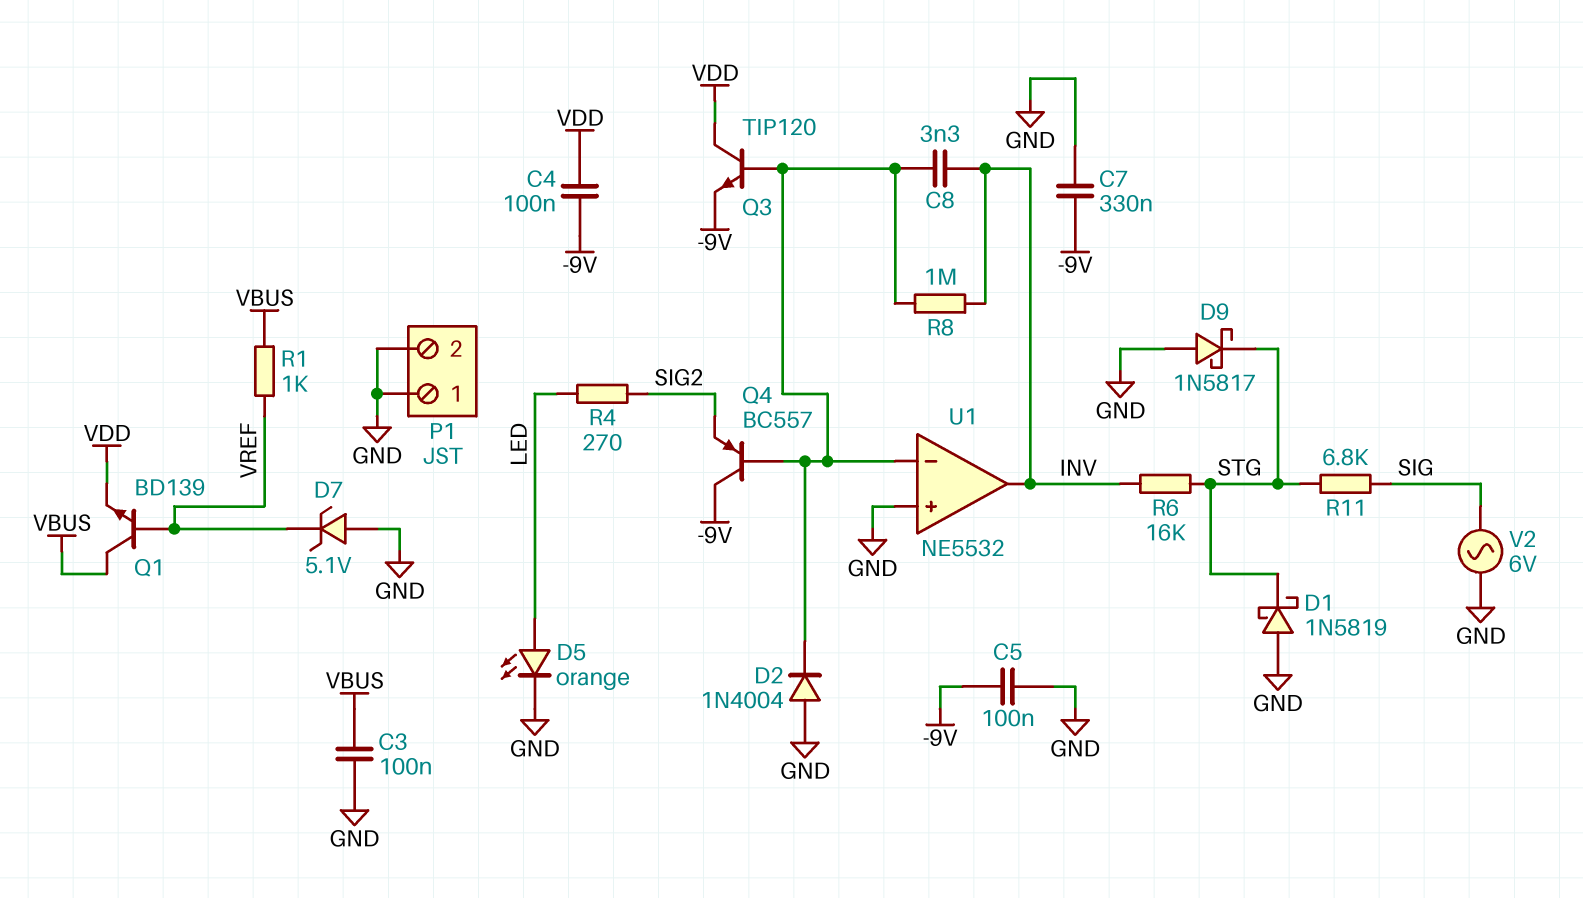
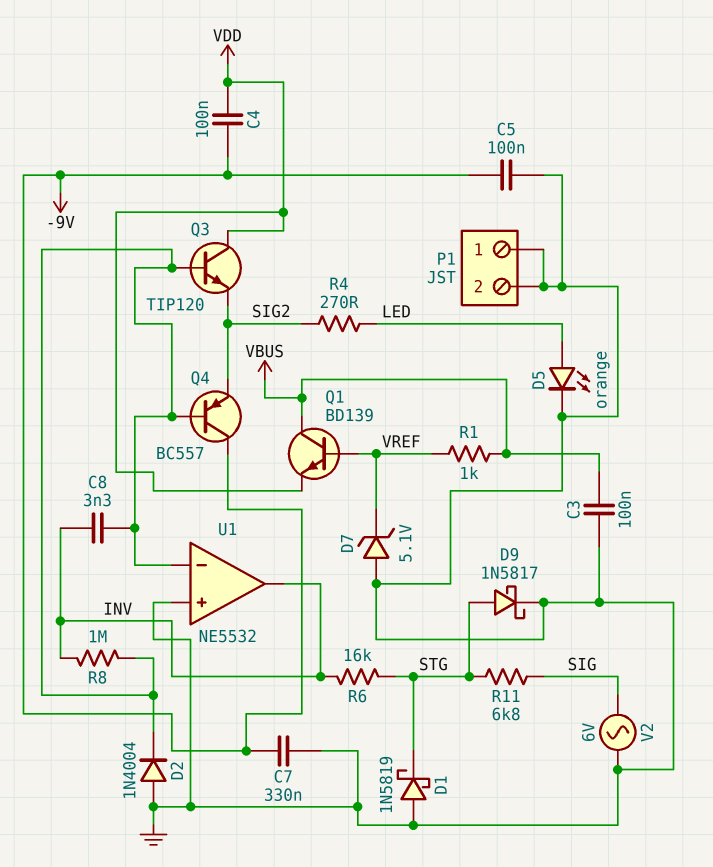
D9: schottky 1N5817 (A GND, K STG) -> schottky 1N5817 (A STG, K GND)
Q3: NPN TIP120 (B U1/in-, C VDD, E -9V) -> NPN TIP120 (B U1/in-, C VDD, E SIG2)

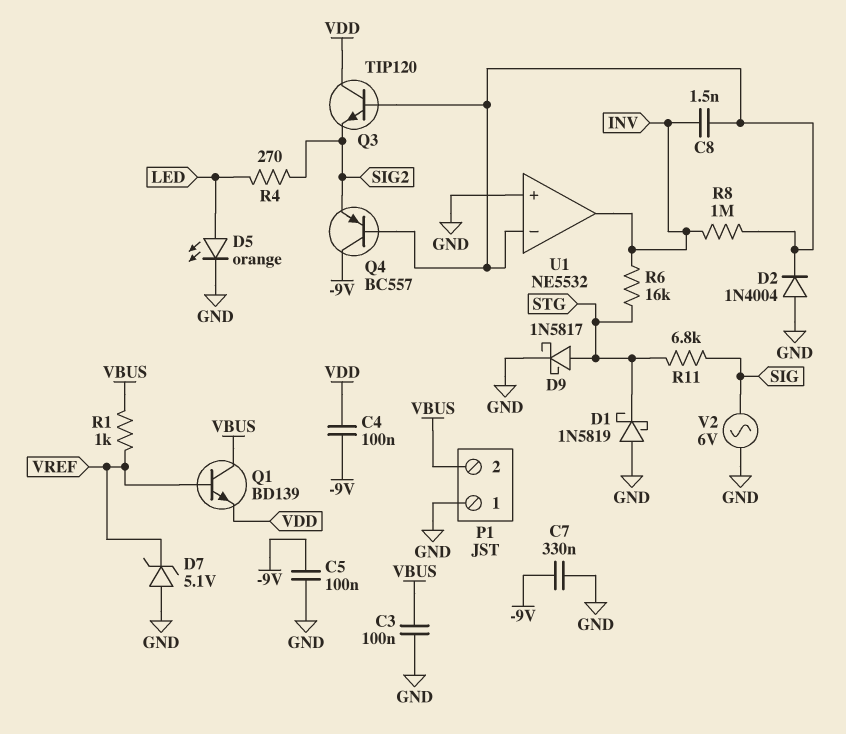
C8: 3.3nF (INV, U1/in-) -> 1.5nF (INV, U1/in-)
P1 pin 2: GND -> VBUS

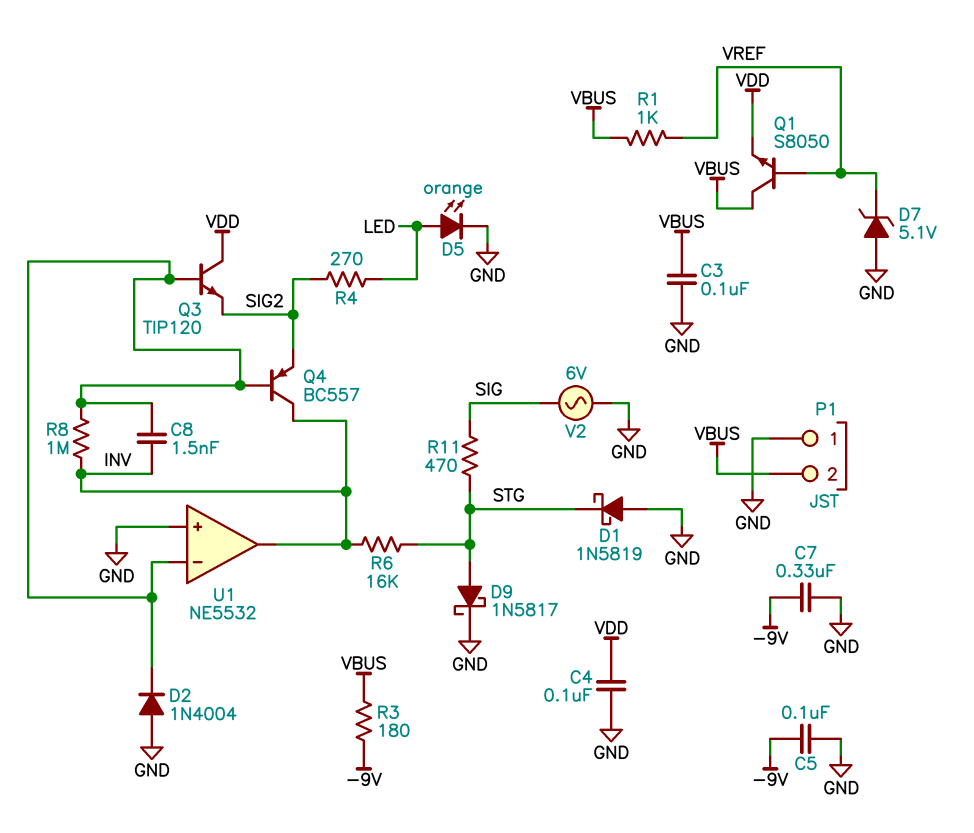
C4: 100nF (-9V, VDD) -> 100nF (GND, VDD)
Q1: NPN BD139 (B VREF, C VBUS, E VDD) -> NPN S8050 (B VREF, C VBUS, E VDD)
Q4: PNP BC557 (B U1/in-, C -9V, E SIG2) -> PNP BC557 (B U1/in-, C INV, E SIG2)
R3: none -> 180 (-9V, VBUS)
R11: 6.8k (SIG, STG) -> 470 (SIG, STG)

